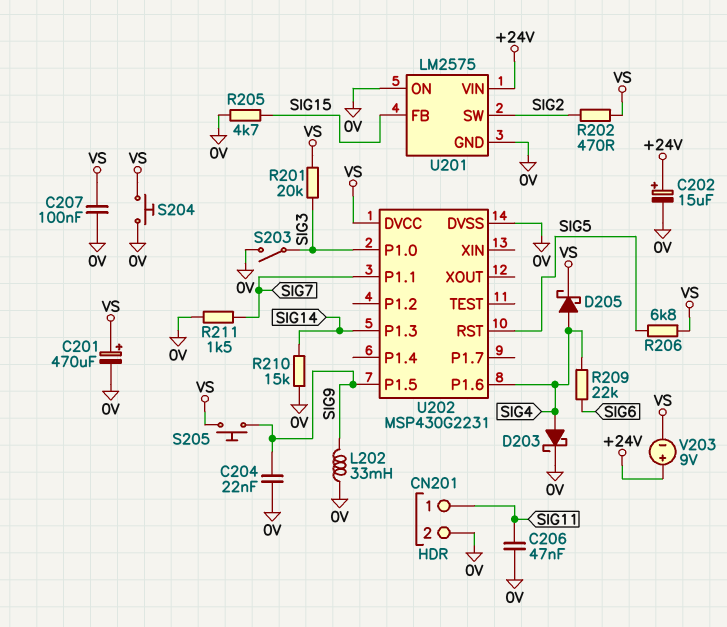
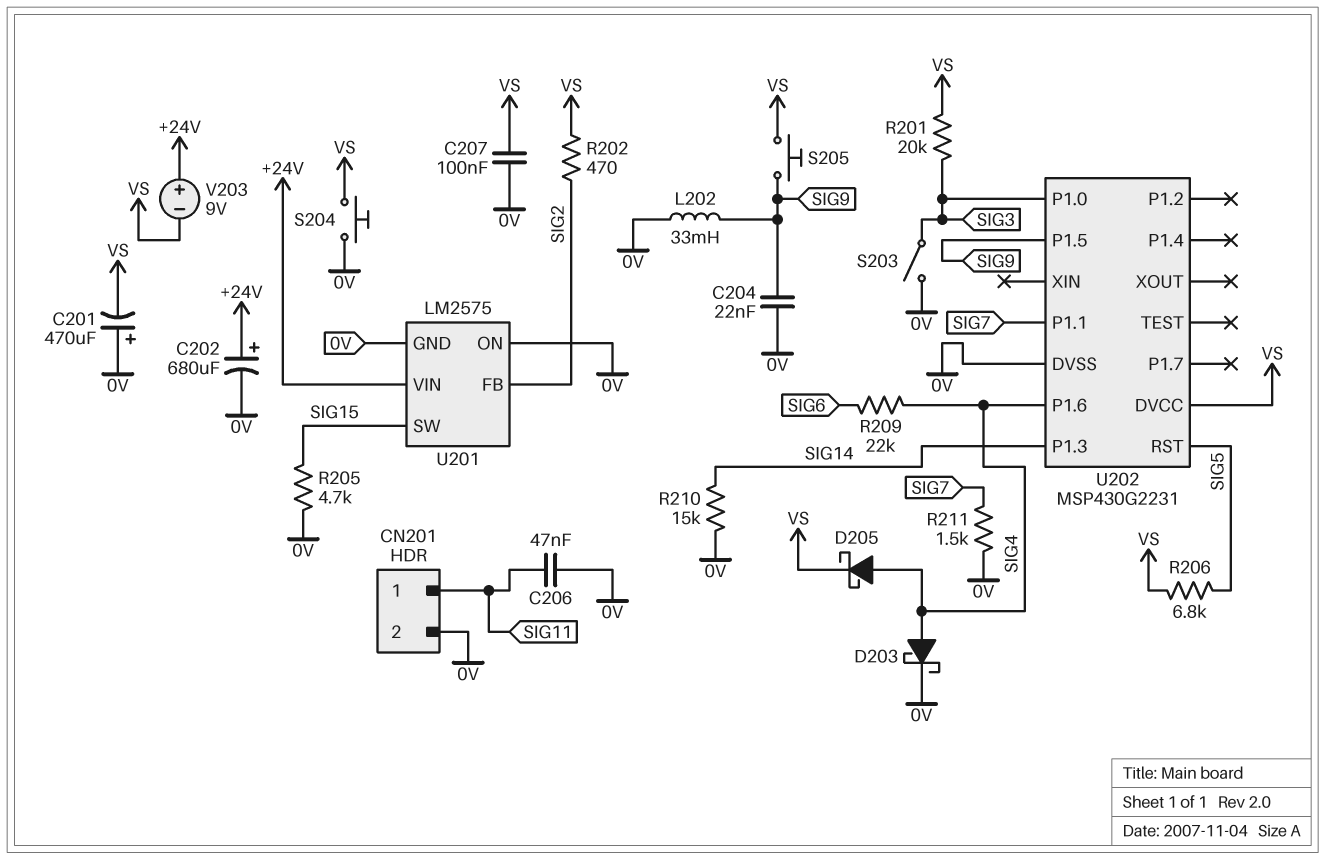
C201: 470uF (plus VS, minus 0V) -> 470uF (plus 0V, minus VS)
C202: 15uF (plus +24V, minus 0V) -> 680uF (plus +24V, minus 0V)
U201 pin FB: SIG15 -> SIG2
U201 pin SW: SIG2 -> SIG15

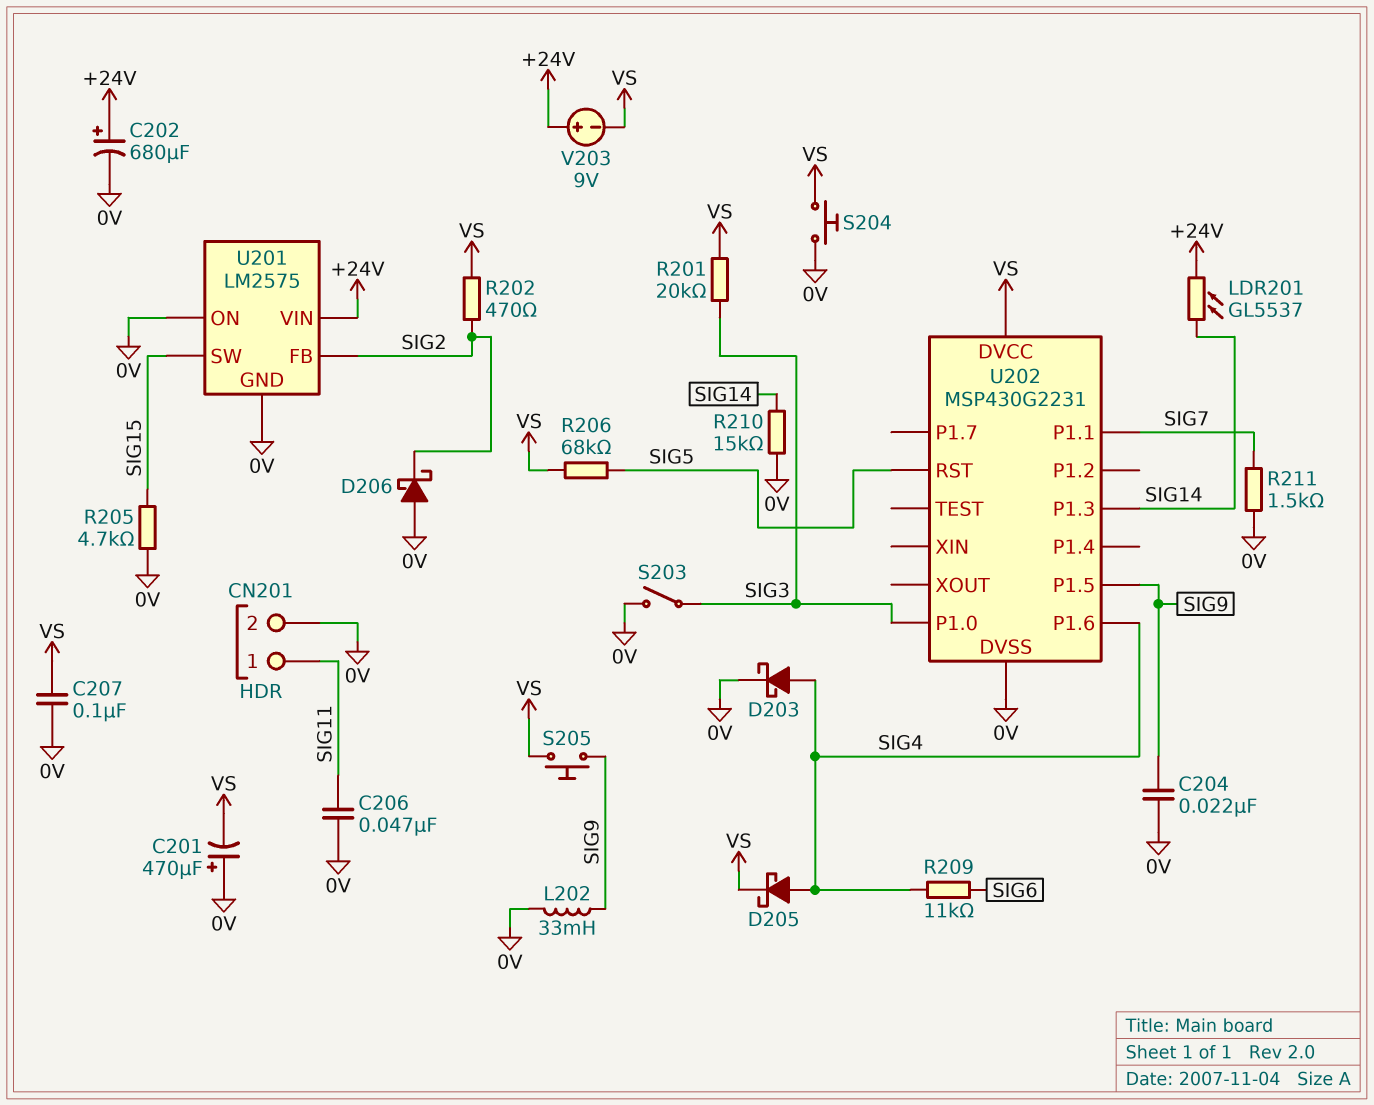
D206: none -> schottky (A 0V, K SIG2)
LDR201: none -> GL5537 (+24V, SIG14)
R206: 6.8k (SIG5, VS) -> 68k (SIG5, VS)
R209: 22k (SIG4, SIG6) -> 11k (SIG4, SIG6)

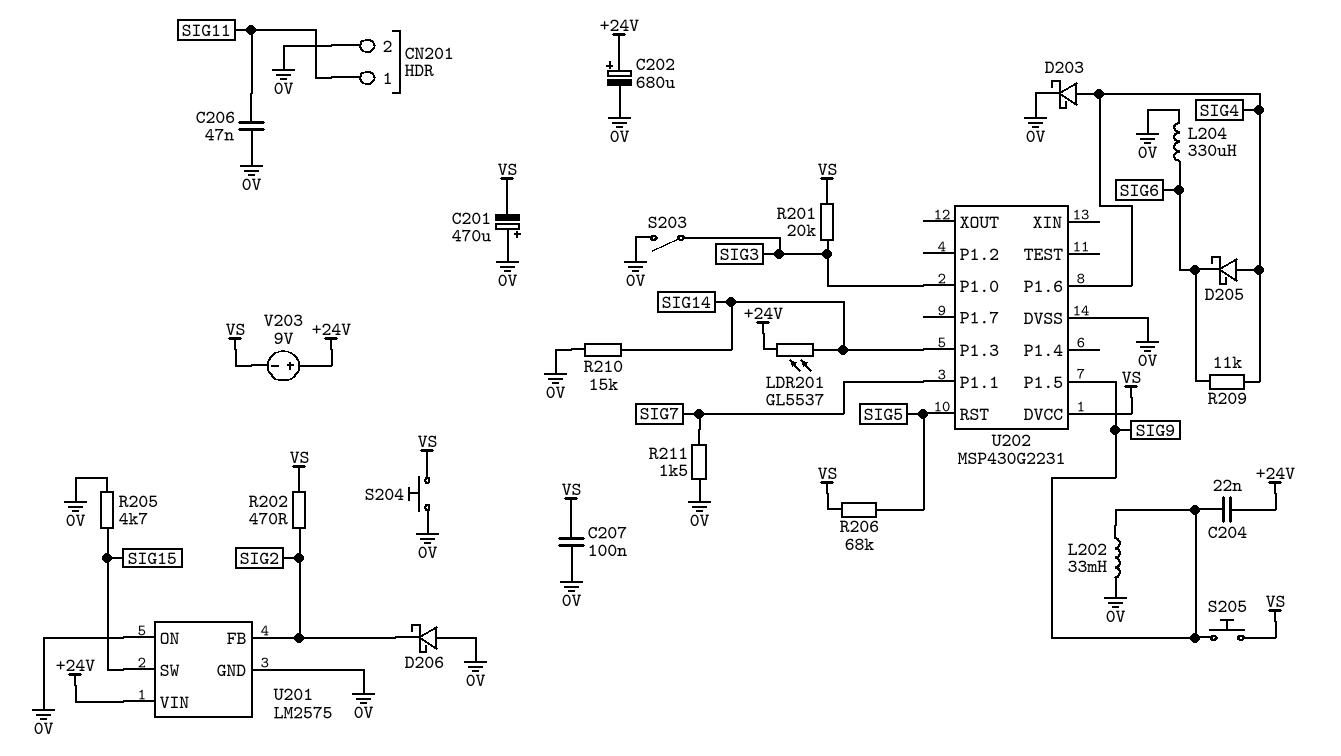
C204: 22nF (0V, SIG9) -> 22nF (+24V, SIG9)
D205: schottky (A SIG4, K VS) -> schottky (A SIG4, K SIG6)
L204: none -> 330uH (0V, SIG6)

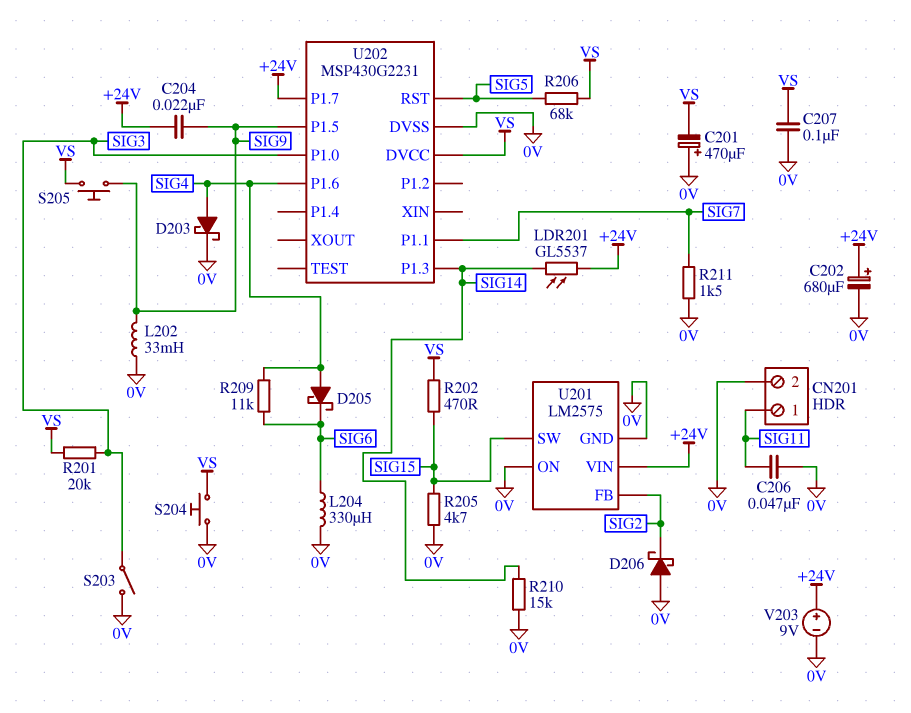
R202: 470 (SIG2, VS) -> 470 (SIG15, VS)
U202 pin P1.7: none -> +24V
V203: 9V (plus +24V, minus VS) -> 9V (plus +24V, minus 0V)

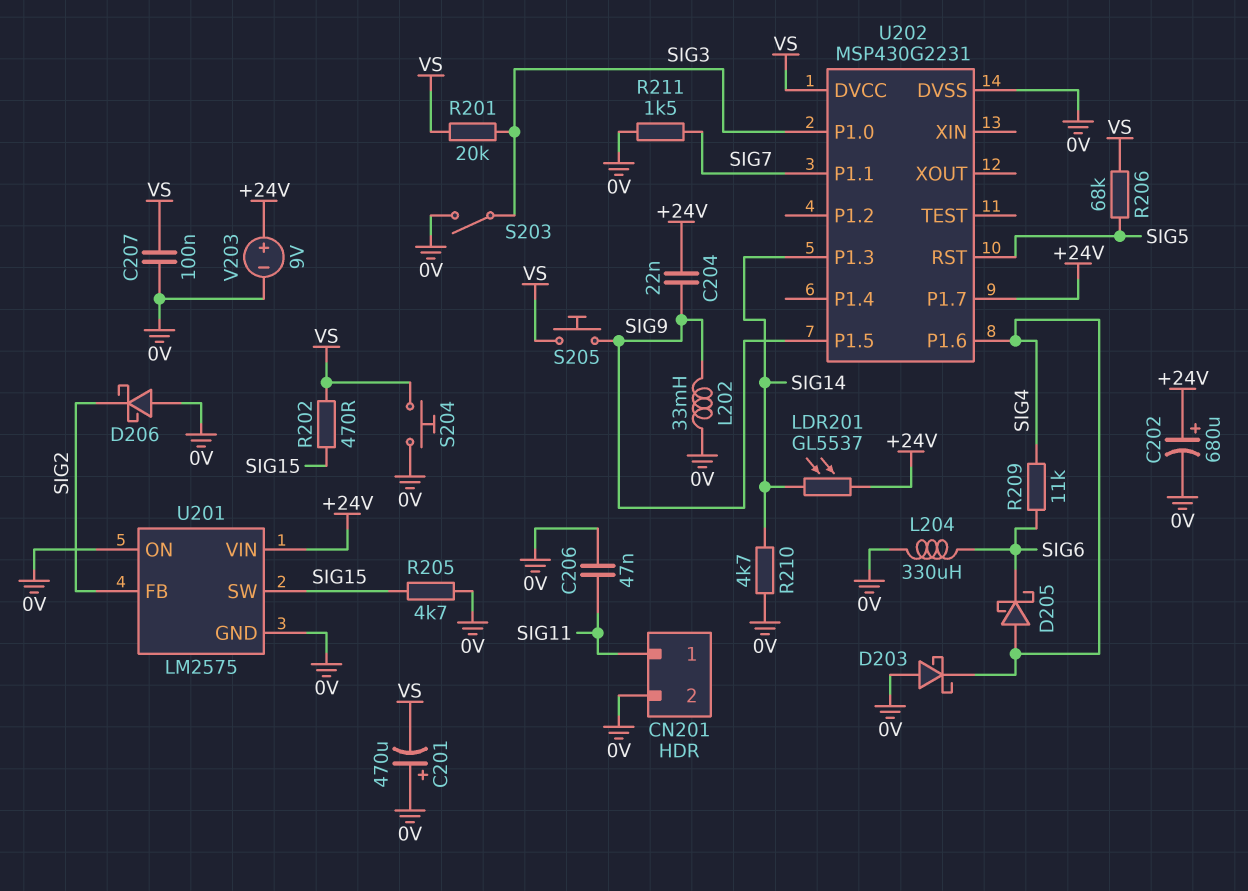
D203: schottky (A SIG4, K 0V) -> schottky (A 0V, K SIG4)
R210: 15k (0V, SIG14) -> 4.7k (0V, SIG14)

